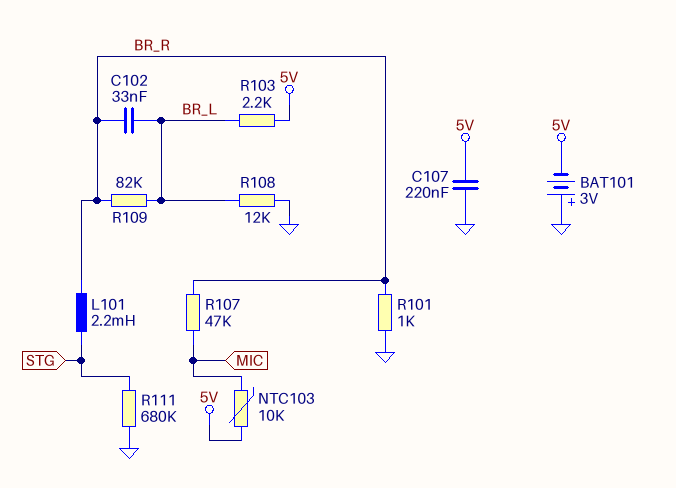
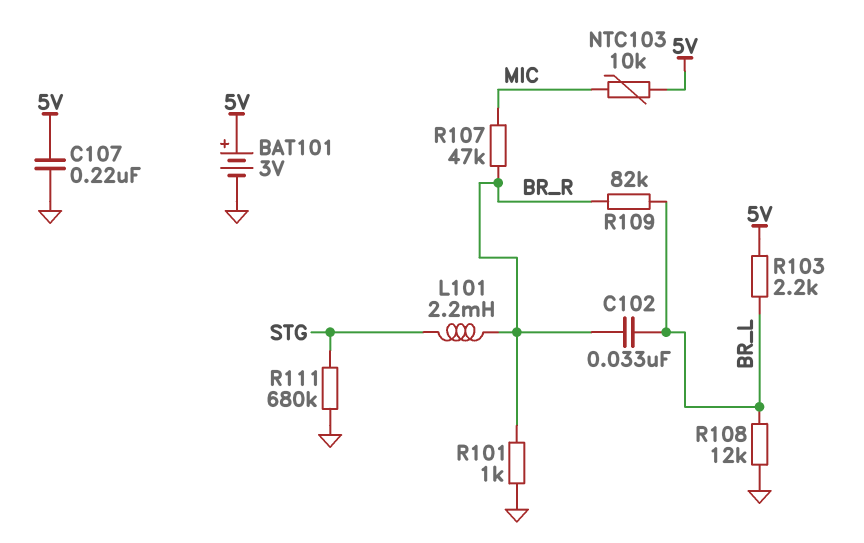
BAT101: 3V (plus GND, minus 5V) -> 3V (plus 5V, minus GND)

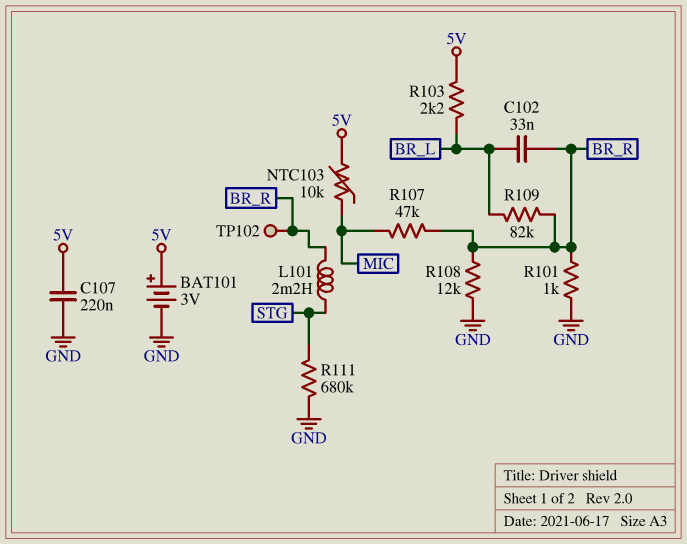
R108: 12k (BR_L, GND) -> 12k (BR_R, GND)
TP102: none -> test point (BR_R)

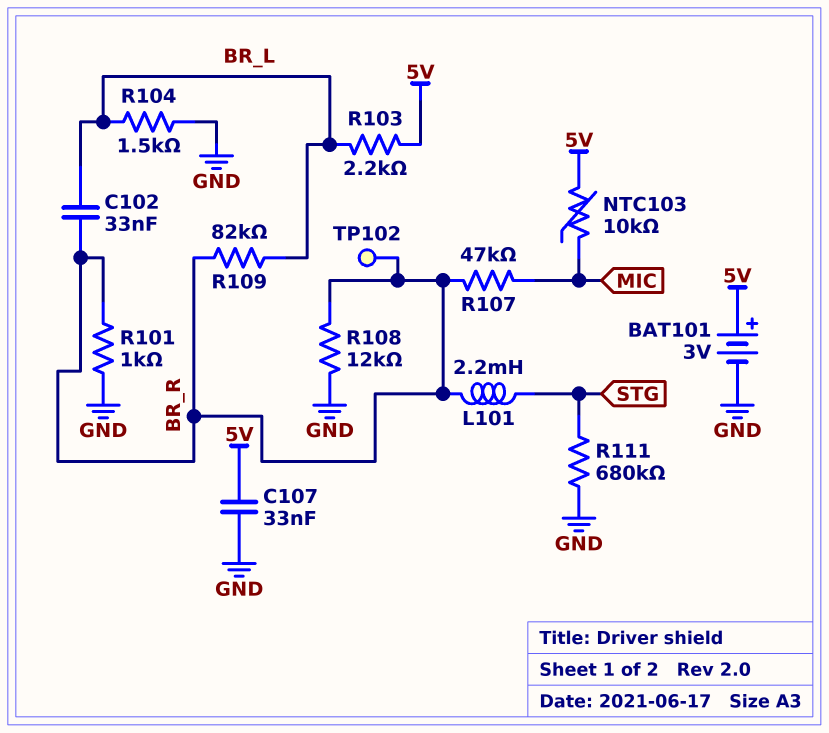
C107: 220nF (5V, GND) -> 33nF (5V, GND)
R104: none -> 1.5k (BR_L, GND)

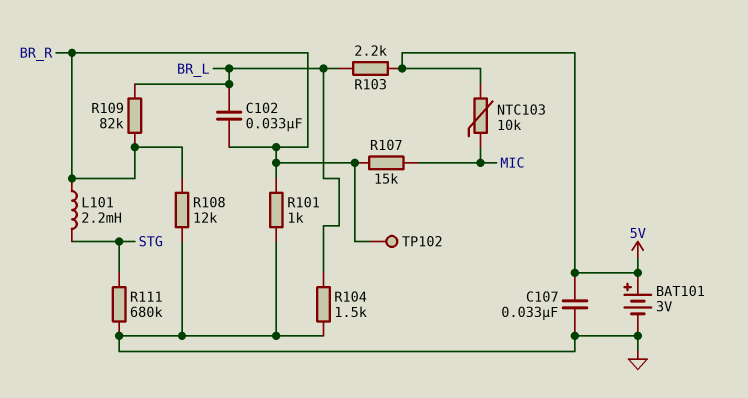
R107: 47k (BR_R, MIC) -> 15k (BR_R, MIC)

